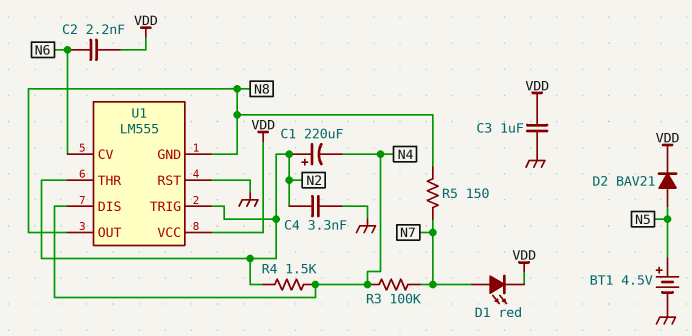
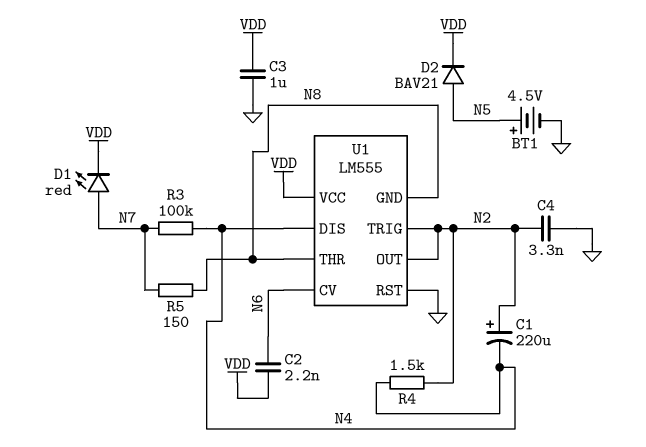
U1 pin OUT: N8 -> N2
U1 pin THR: N2 -> N8

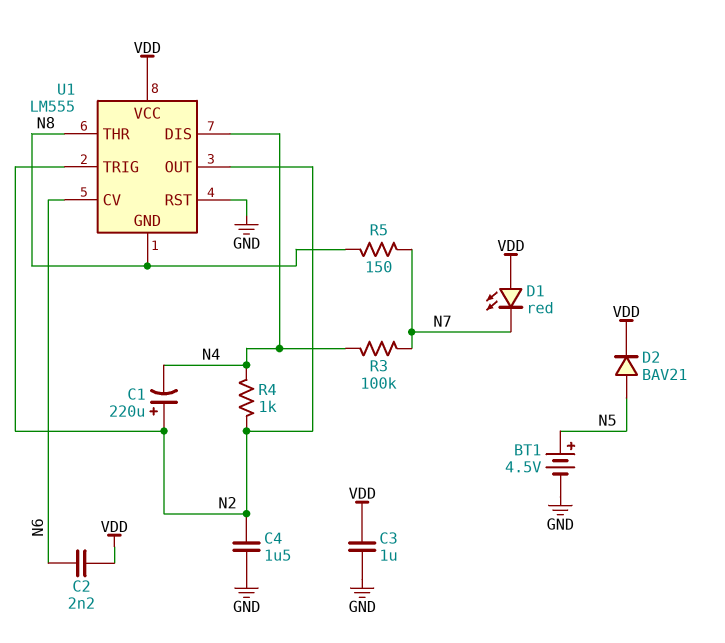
C4: 3.3nF (GND, N2) -> 1.5uF (GND, N2)
D1: LED red (A N7, K VDD) -> LED red (A VDD, K N7)
R4: 1.5k (N2, N4) -> 1k (N2, N4)

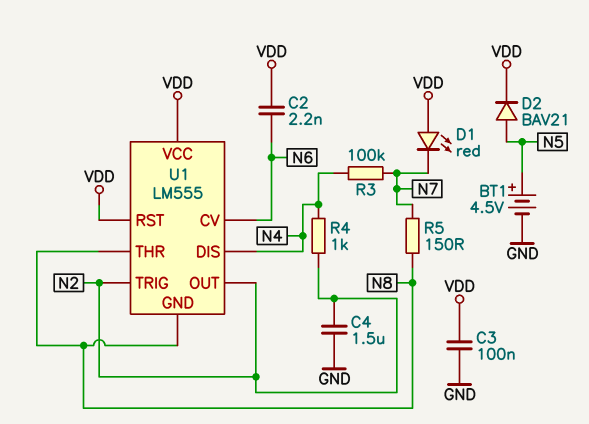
C1: 220uF (plus N2, minus N4) -> none
C3: 1uF (GND, VDD) -> 100nF (GND, VDD)
U1 pin RST: GND -> VDD

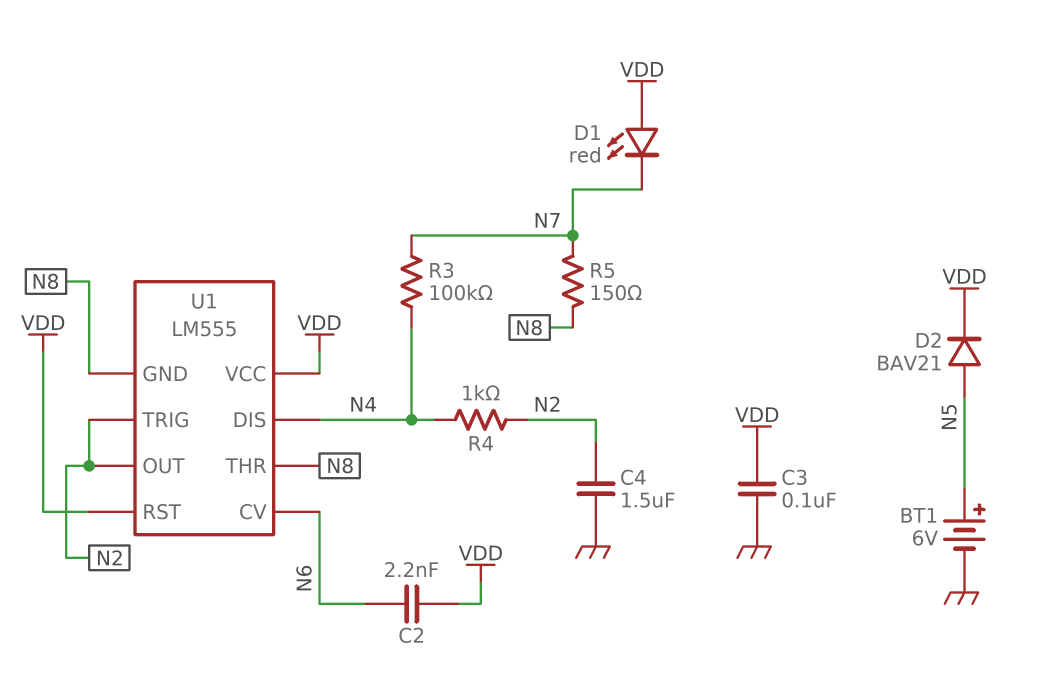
BT1: 4.5V (plus N5, minus GND) -> 6V (plus N5, minus GND)

